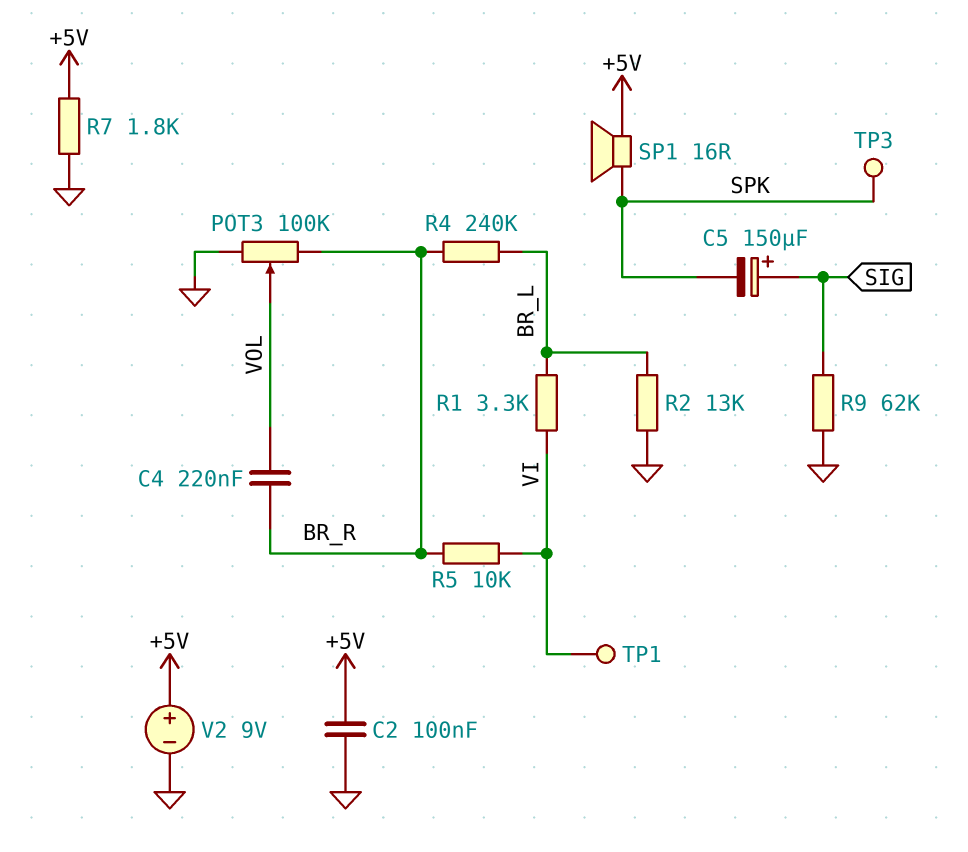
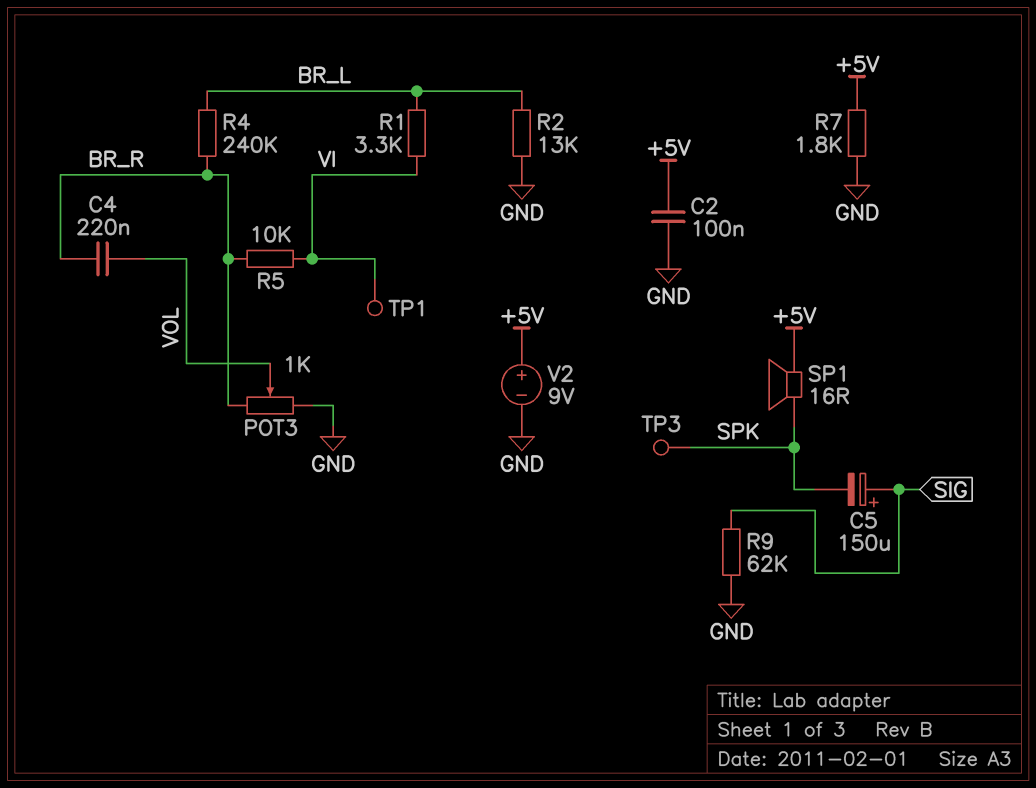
POT3: 100k (BR_R, GND, wiper VOL) -> 1k (BR_R, GND, wiper VOL)

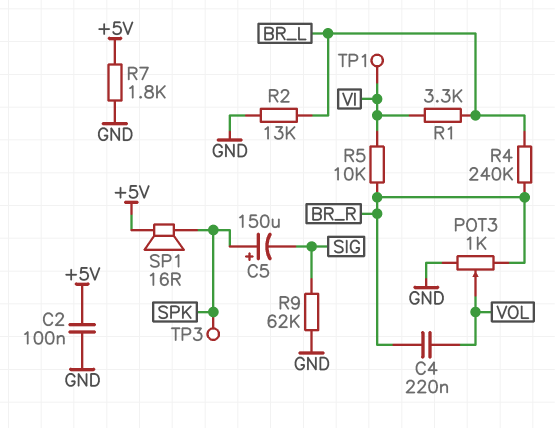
C5: 150uF (plus SIG, minus SPK) -> 150uF (plus SPK, minus SIG)
V2: 9V (plus +5V, minus GND) -> none

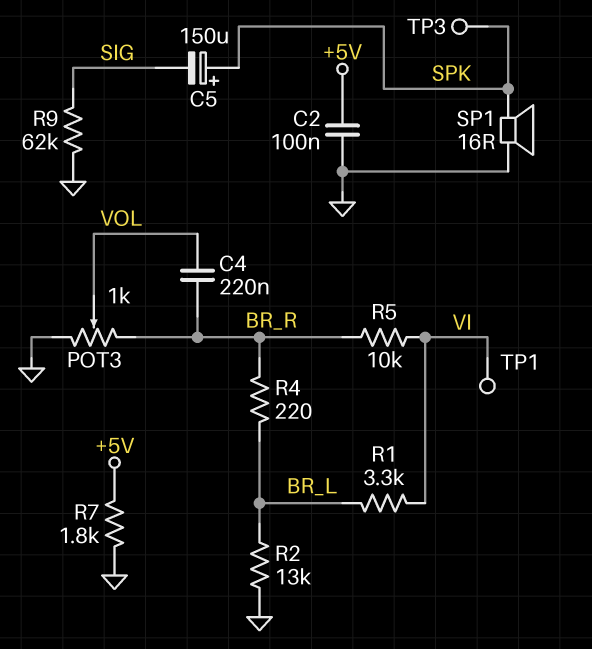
R4: 240k (BR_L, BR_R) -> 220 (BR_L, BR_R)
SP1: speaker 16R (+5V, SPK) -> speaker 16R (GND, SPK)

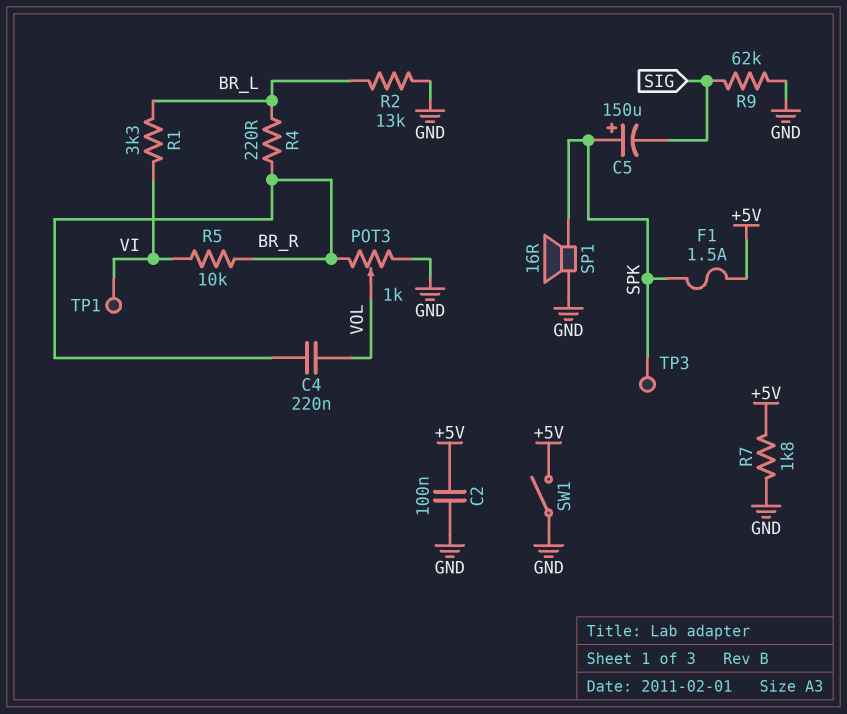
F1: none -> 1.5A (+5V, SPK)
SW1: none -> switch (+5V, GND)

